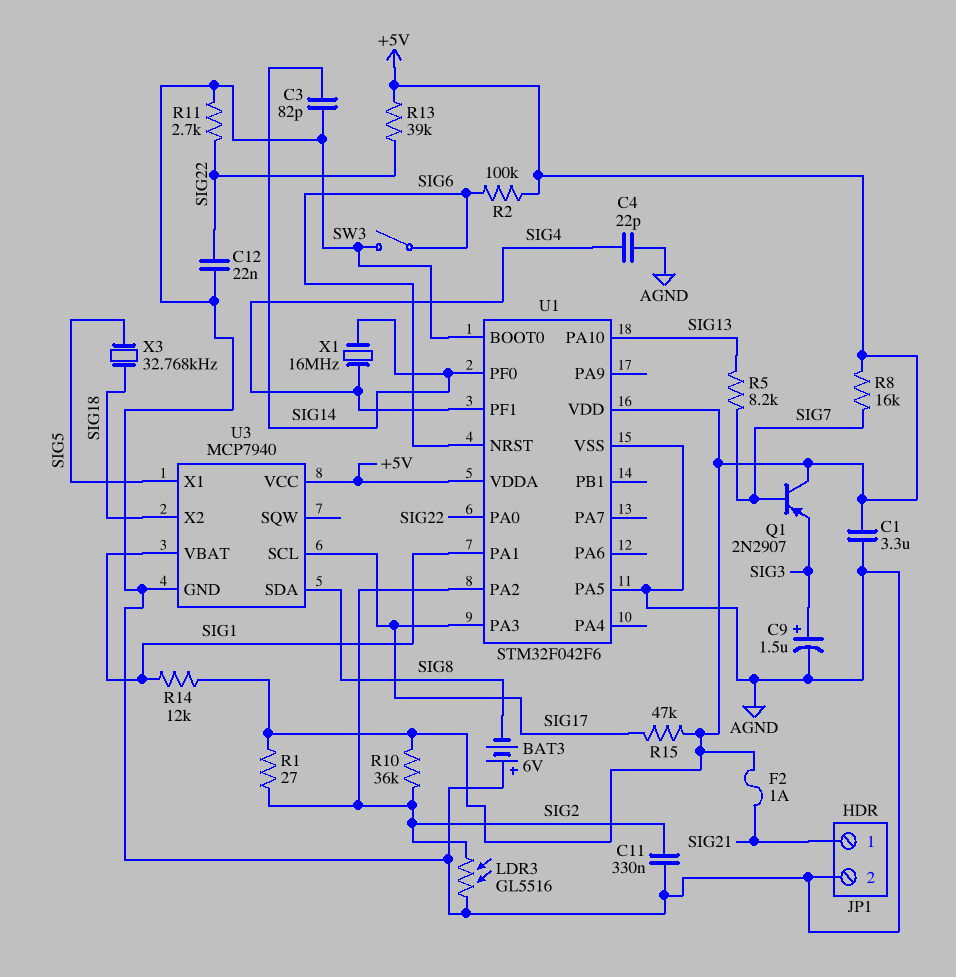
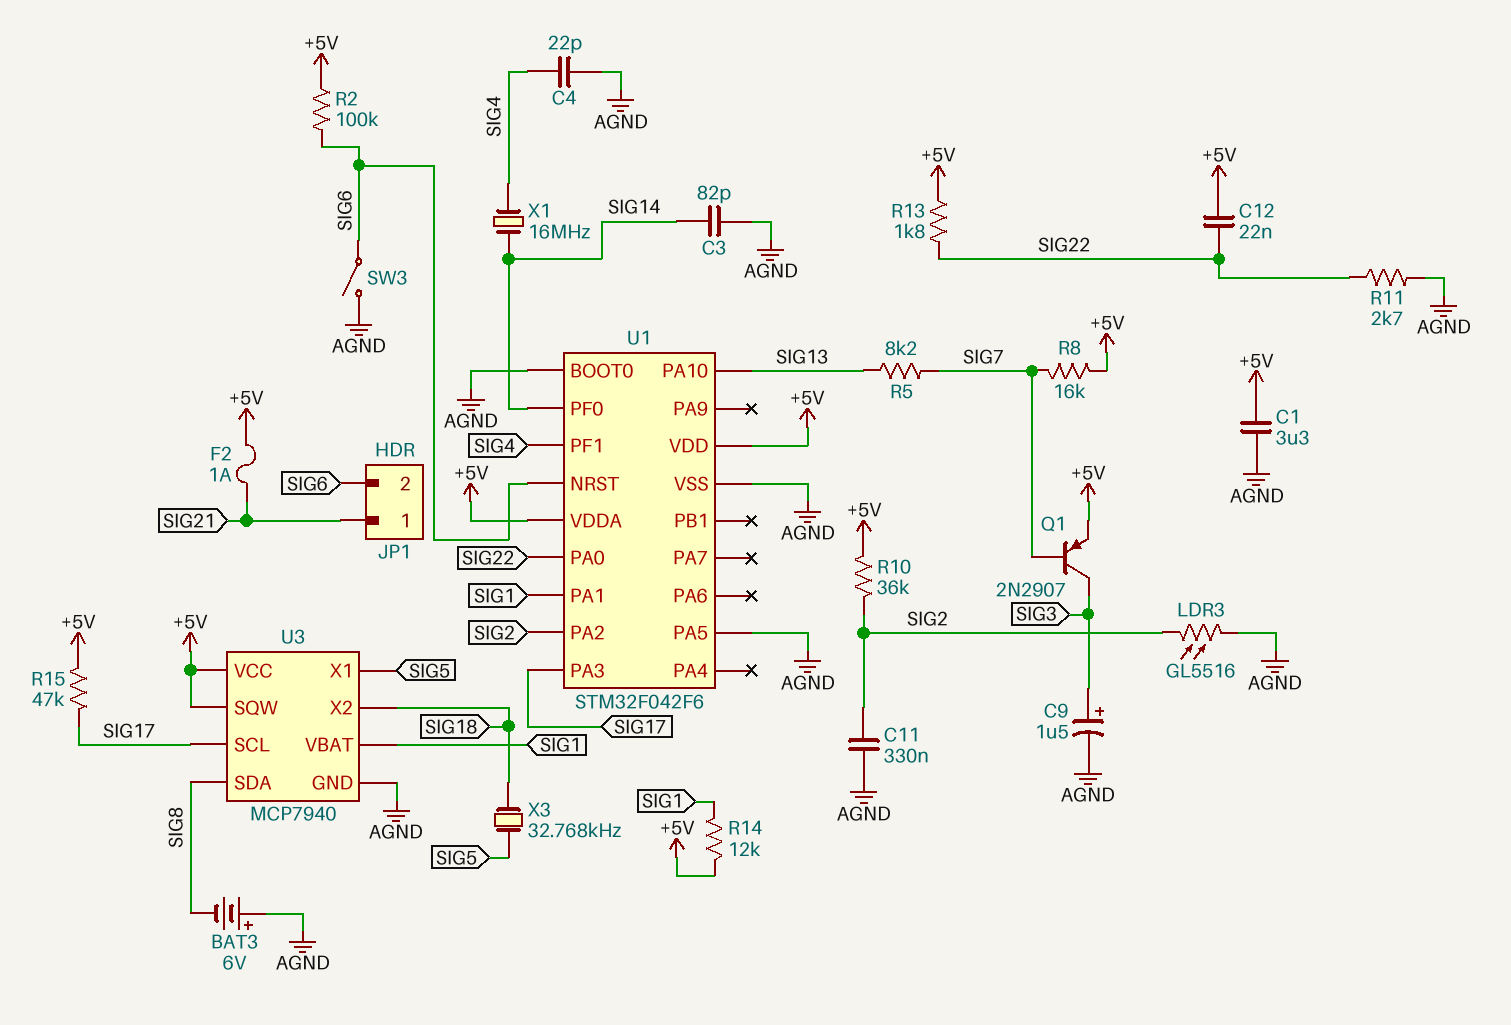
C12: 22nF (AGND, SIG22) -> 22nF (+5V, SIG22)
JP1 pin 2: AGND -> SIG6
Q1: PNP 2N2907 (B SIG7, C +5V, E SIG3) -> PNP 2N2907 (B SIG7, C SIG3, E +5V)
R1: 27 (+5V, SIG2) -> none
R13: 39k (+5V, SIG22) -> 1.8k (+5V, SIG22)
U3 pin SQW: none -> +5V

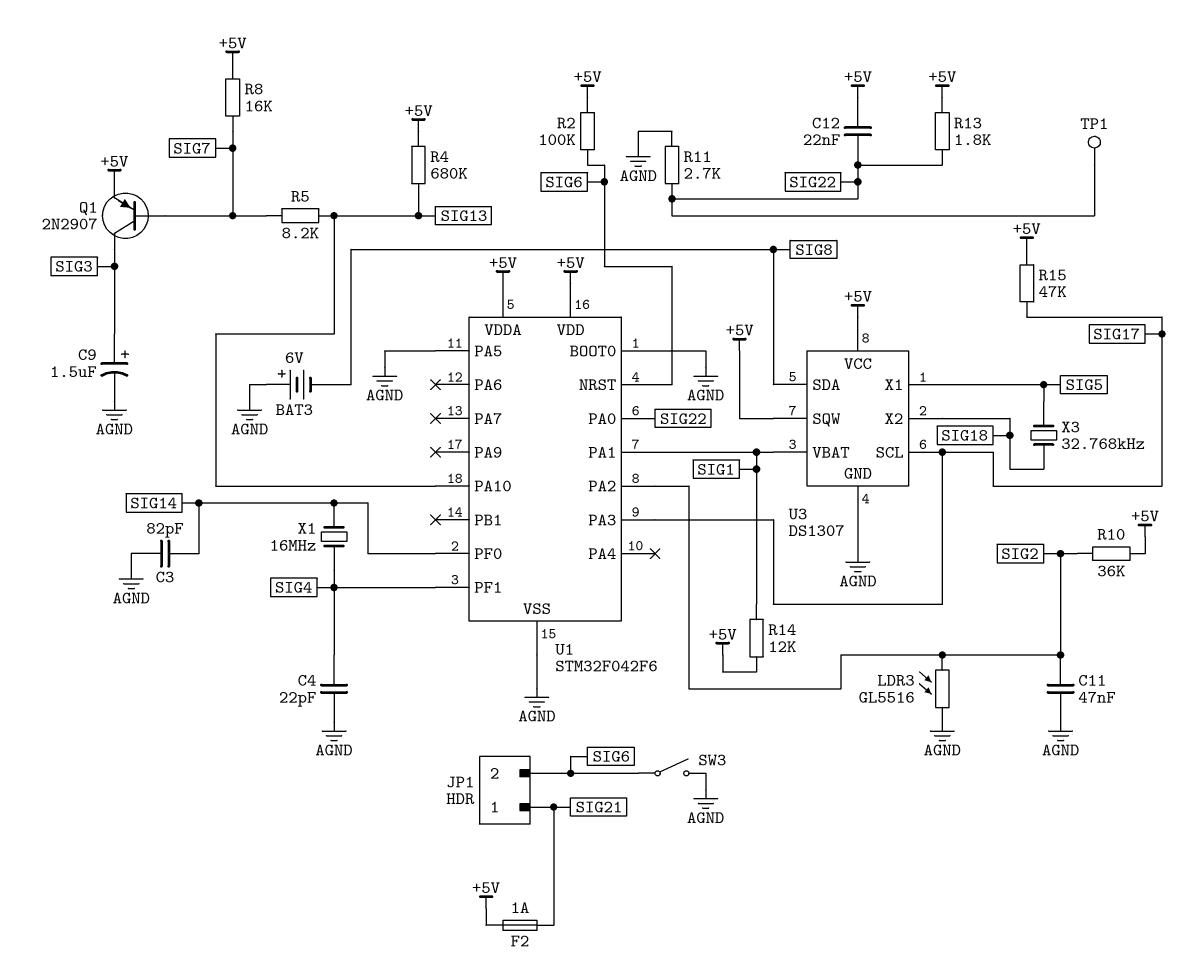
C1: 3.3uF (+5V, AGND) -> none
C11: 330nF (AGND, SIG2) -> 47nF (AGND, SIG2)
R4: none -> 680k (+5V, SIG13)
TP1: none -> test point (SIG22)
U3: MCP7940 -> DS1307

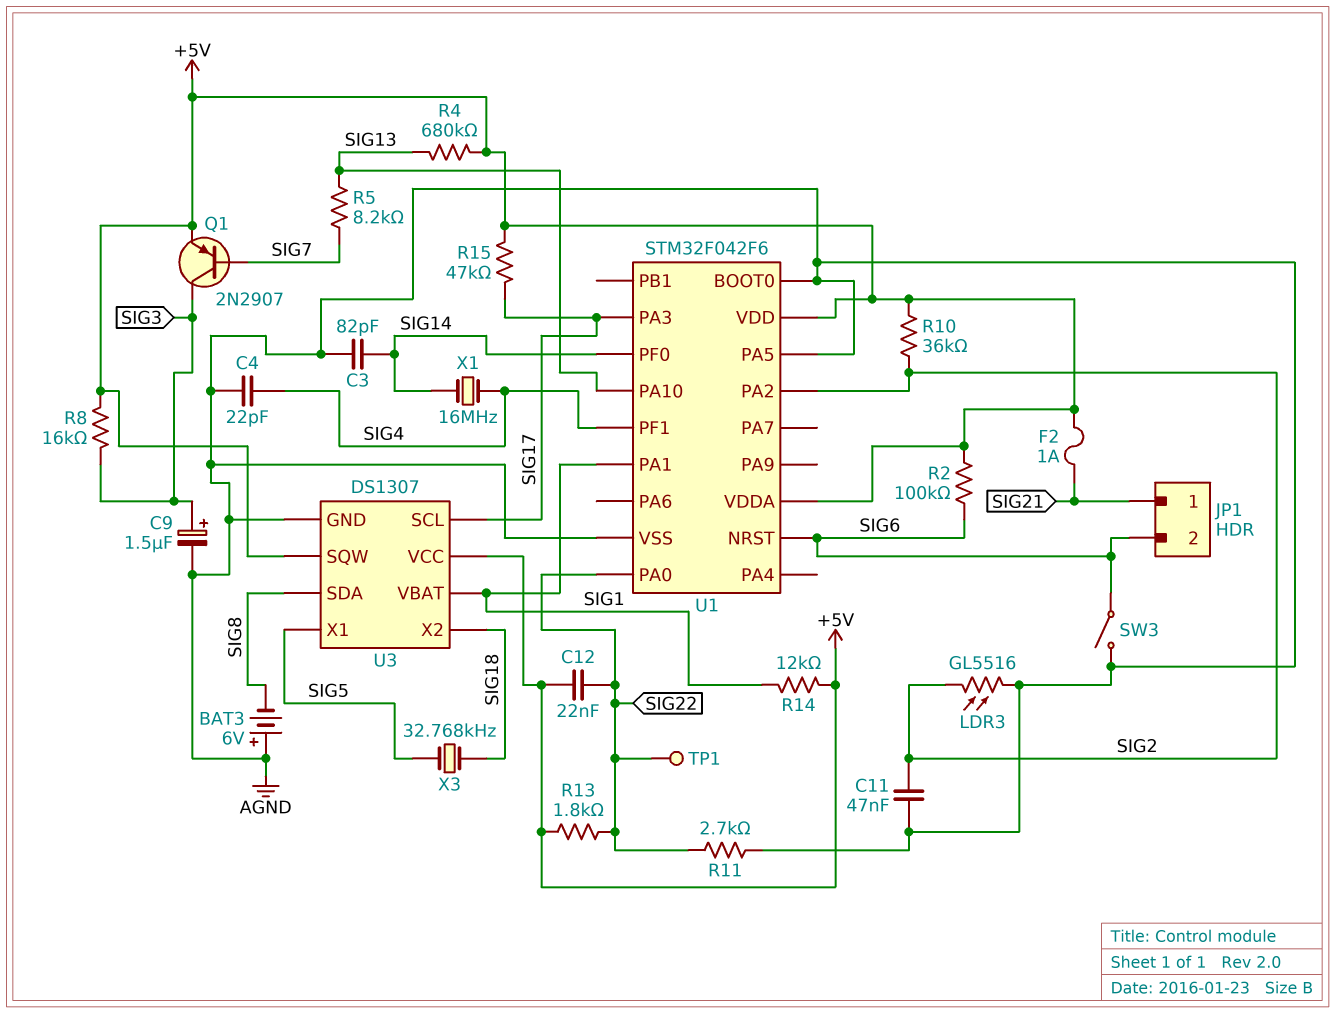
R8: 16k (+5V, SIG7) -> 16k (+5V, SIG3)

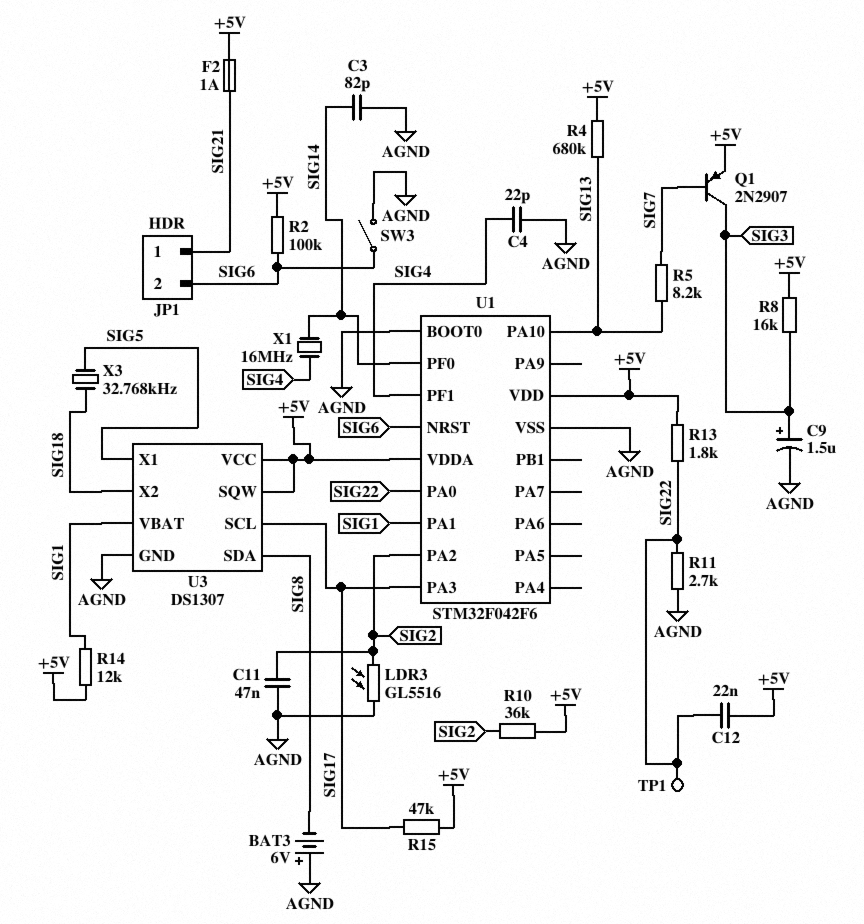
U1 pin PA5: AGND -> none

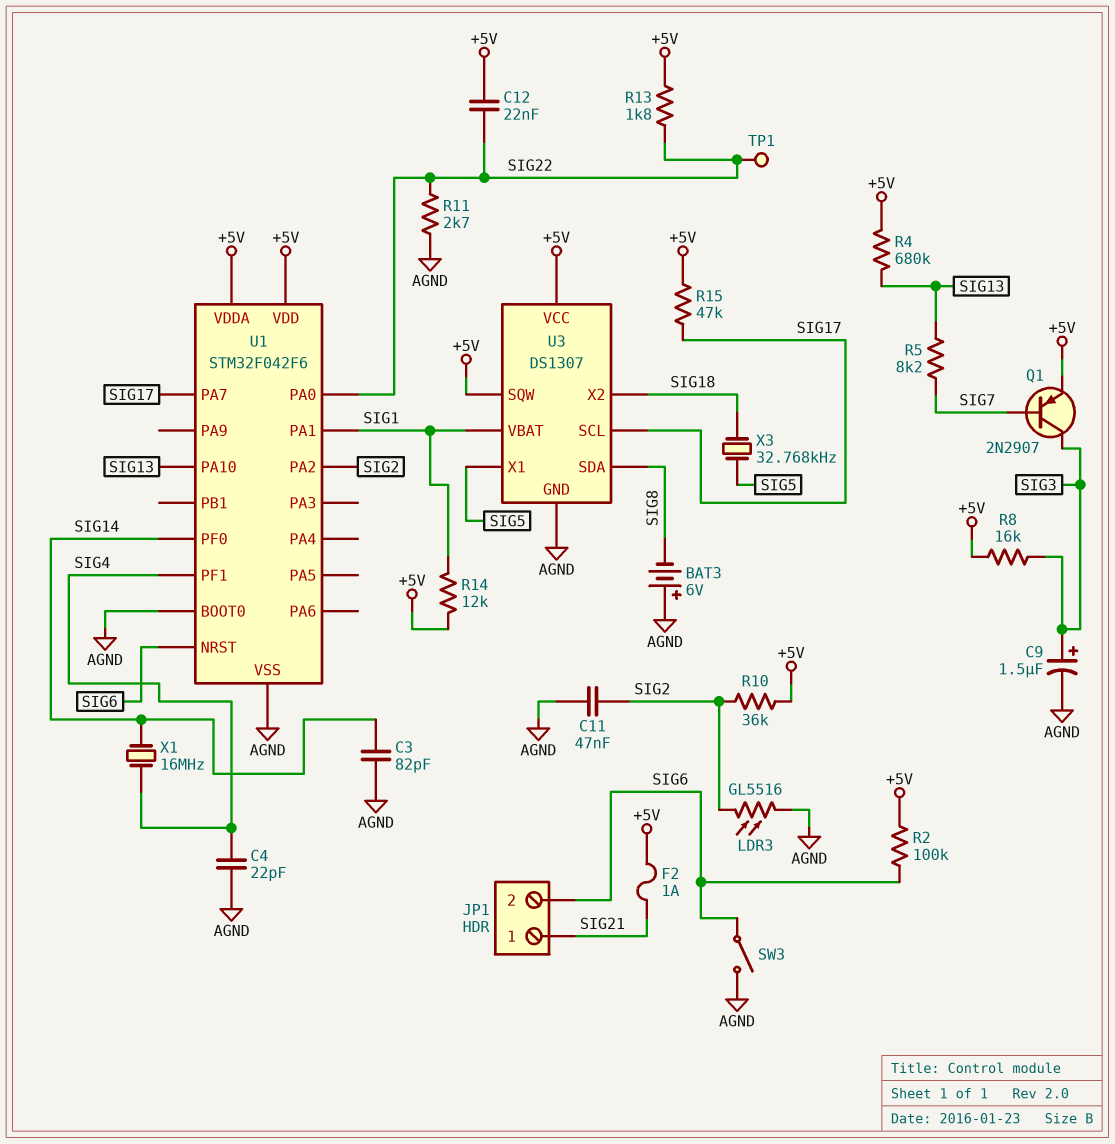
U1 pin PA3: SIG17 -> none
U1 pin PA7: none -> SIG17

